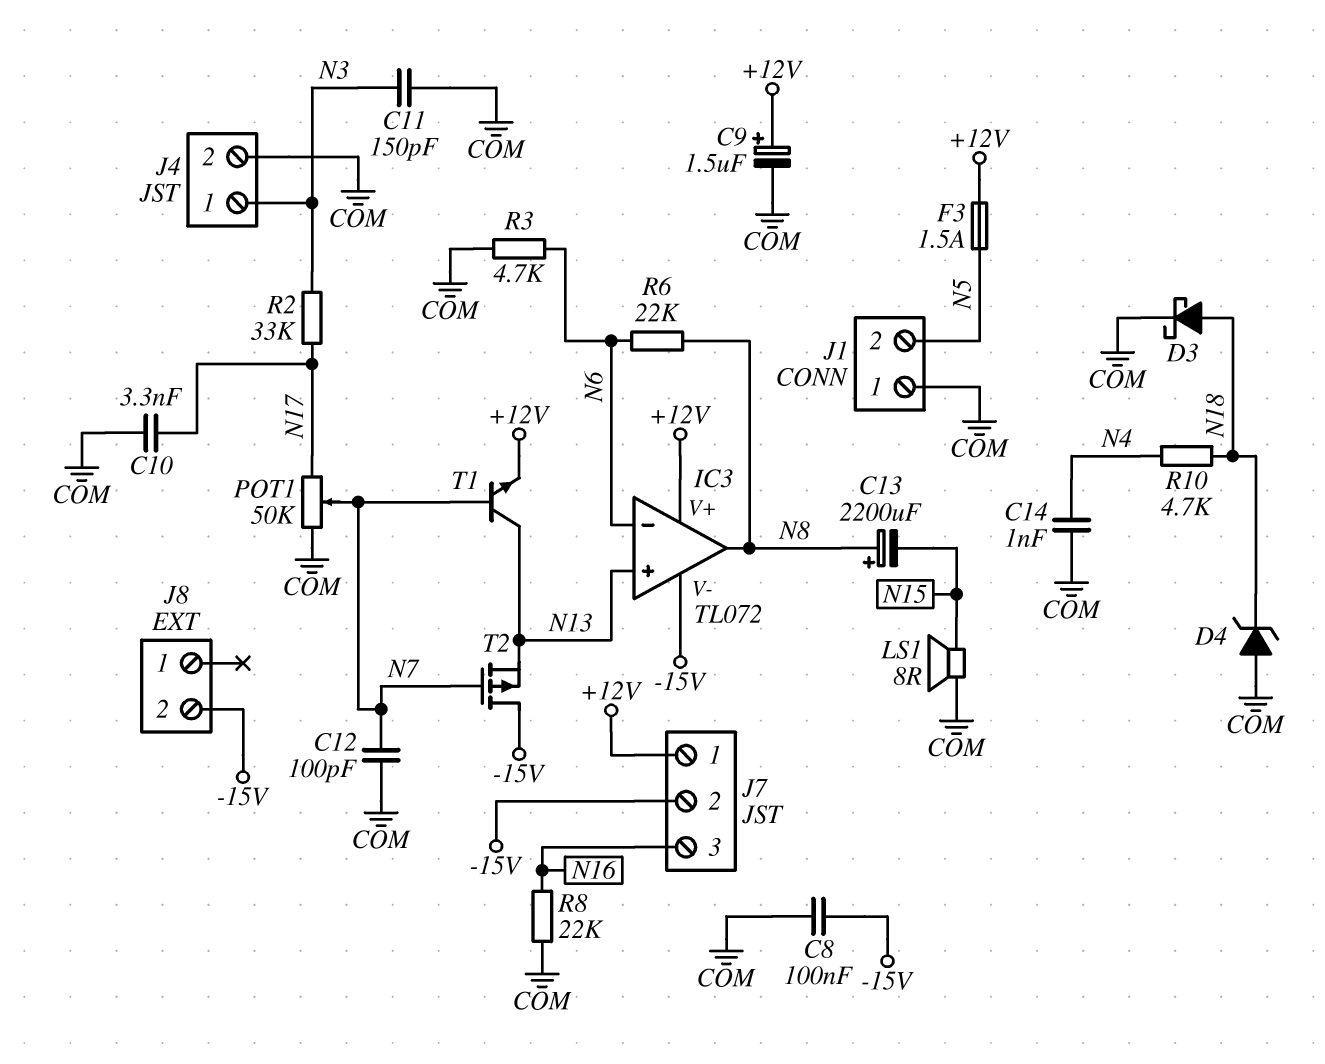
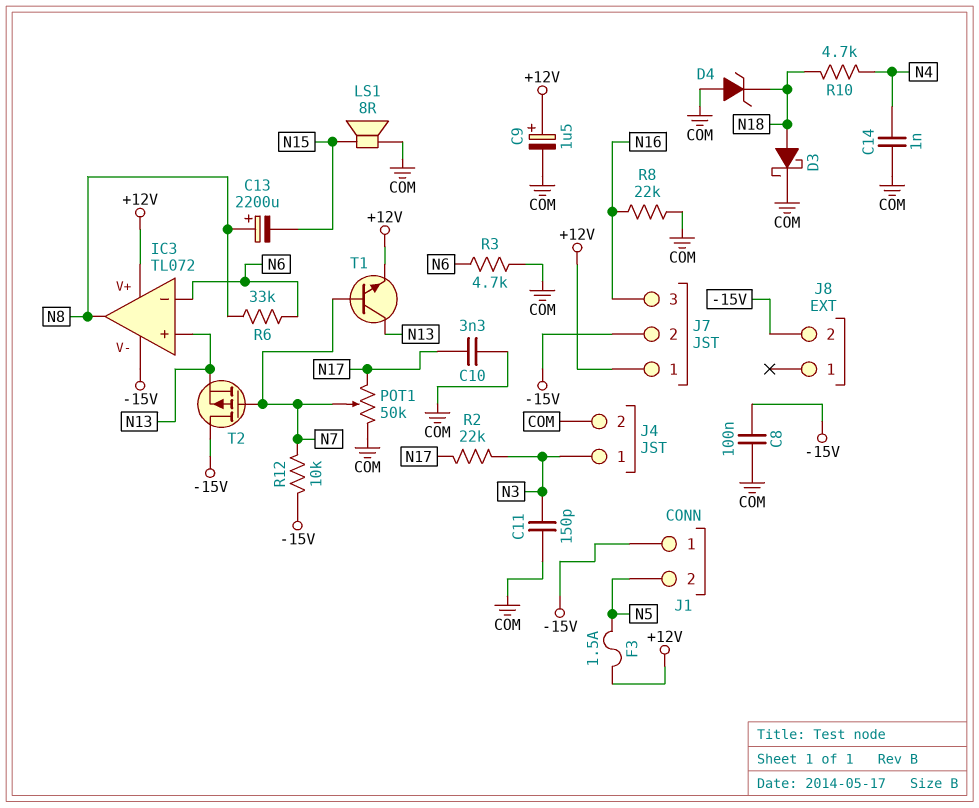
C12: 100pF (COM, N7) -> none
J1 pin 1: COM -> -15V
R2: 33k (N3, N17) -> 22k (N3, N17)
R6: 22k (N6, N8) -> 33k (N6, N8)
R12: none -> 10k (-15V, N7)

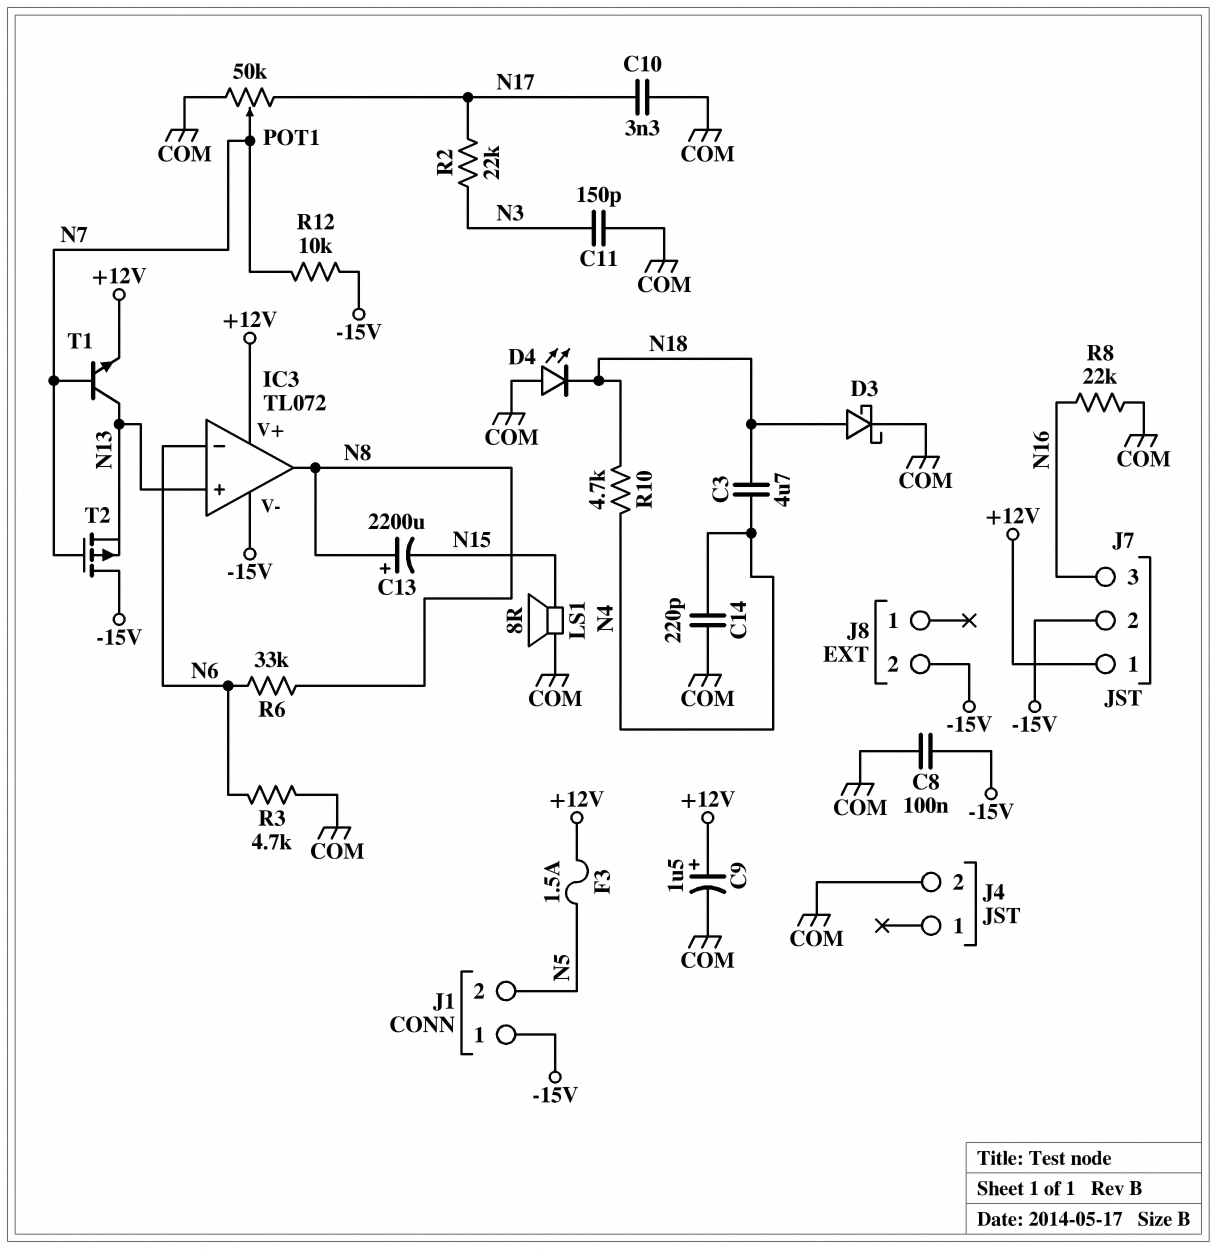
C3: none -> 4.7uF (N4, N18)
C14: 1nF (COM, N4) -> 220pF (COM, N4)
D4: zener (A COM, K N18) -> LED (A COM, K N18)
J4 pin 1: N3 -> none

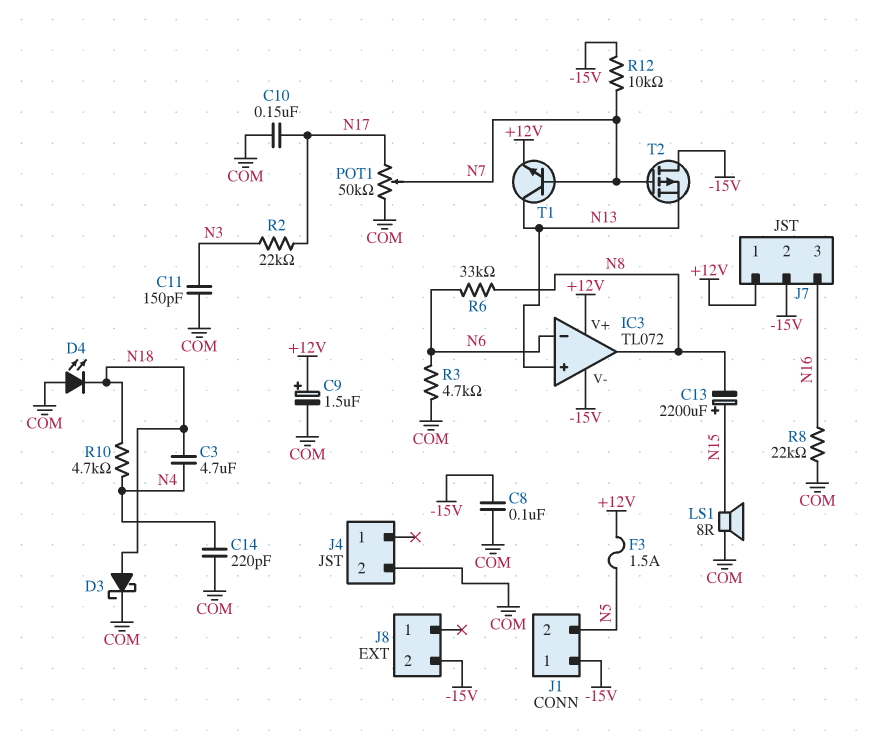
C10: 3.3nF (COM, N17) -> 150nF (COM, N17)
C13: 2200uF (plus N8, minus N15) -> 2200uF (plus N15, minus N8)

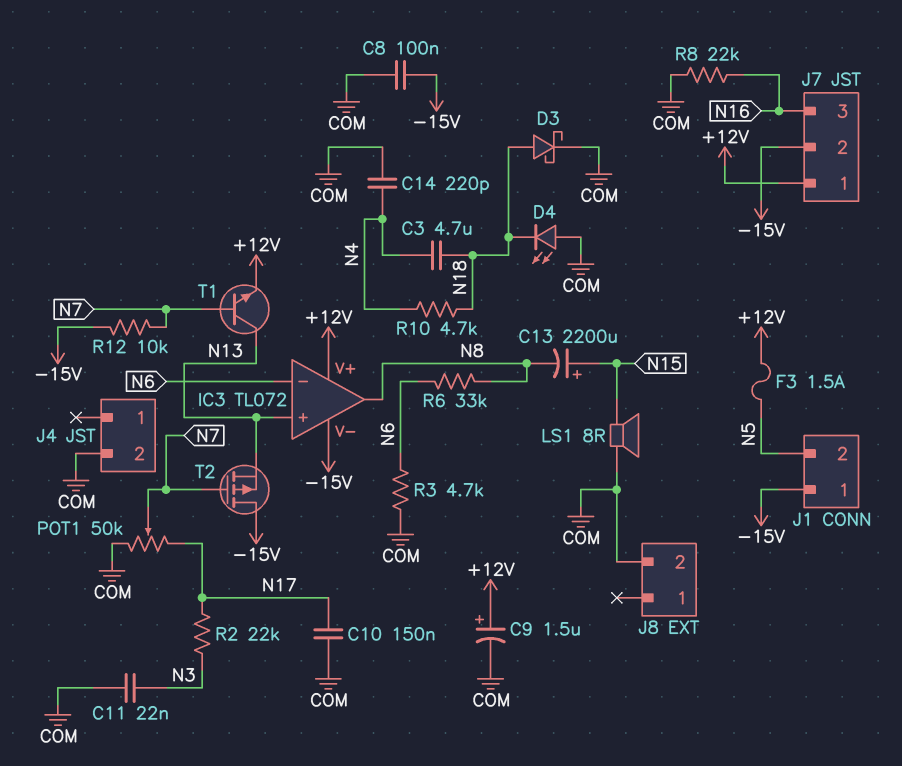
C11: 150pF (COM, N3) -> 22nF (COM, N3)
J8 pin 2: -15V -> COM

